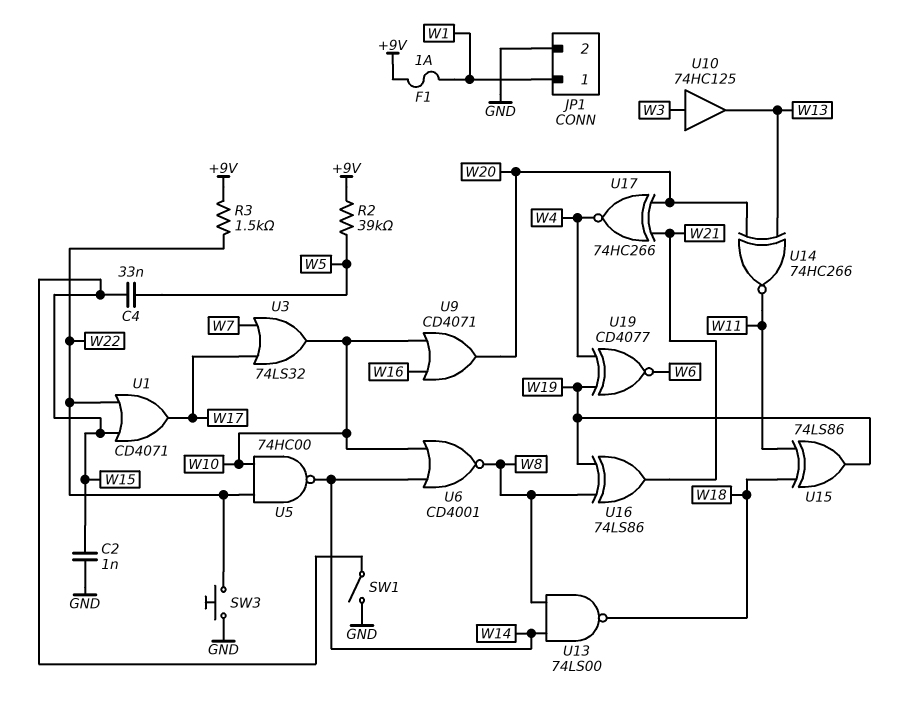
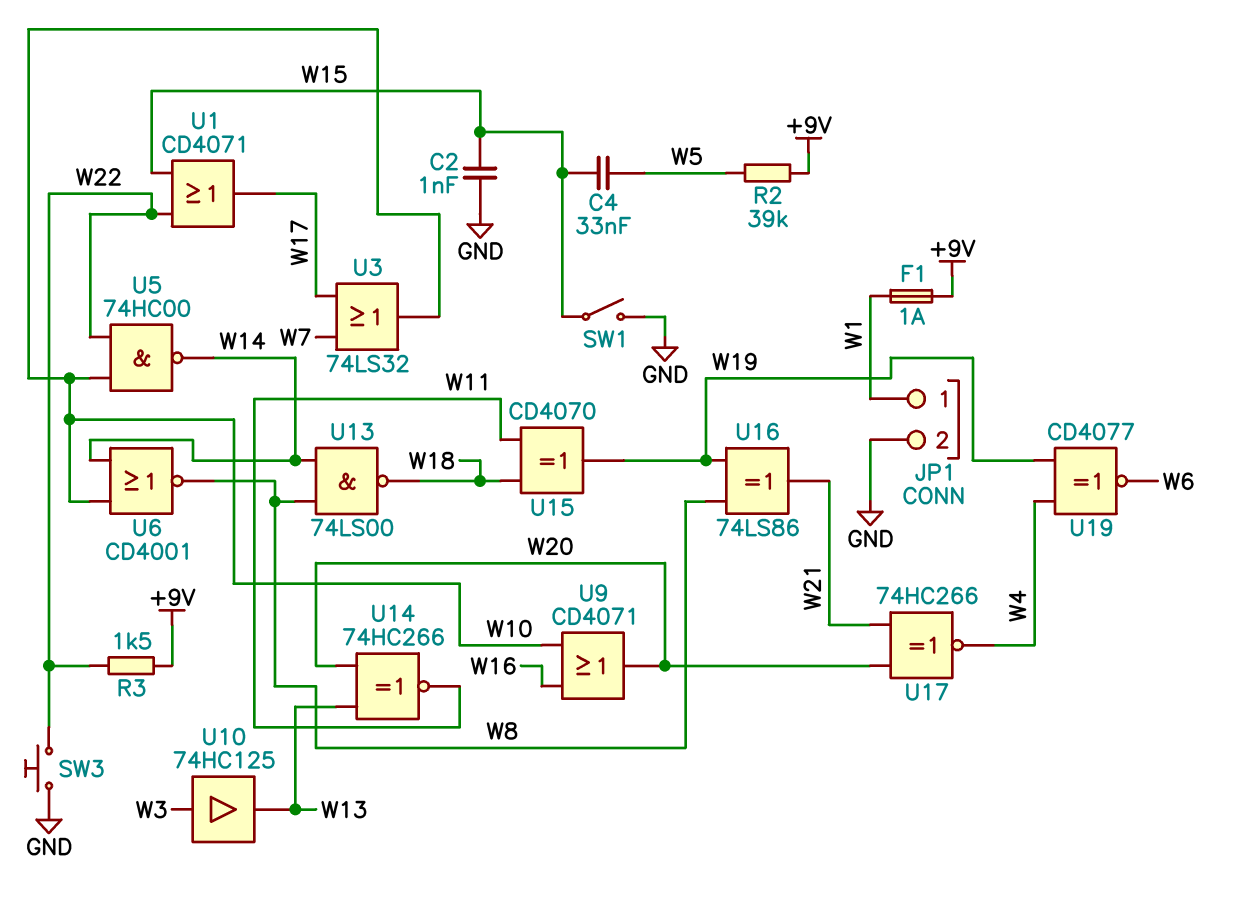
U15: XOR 74LS86 (in W11, in W18, out W19) -> XOR CD4070 (in W11, in W18, out W19)

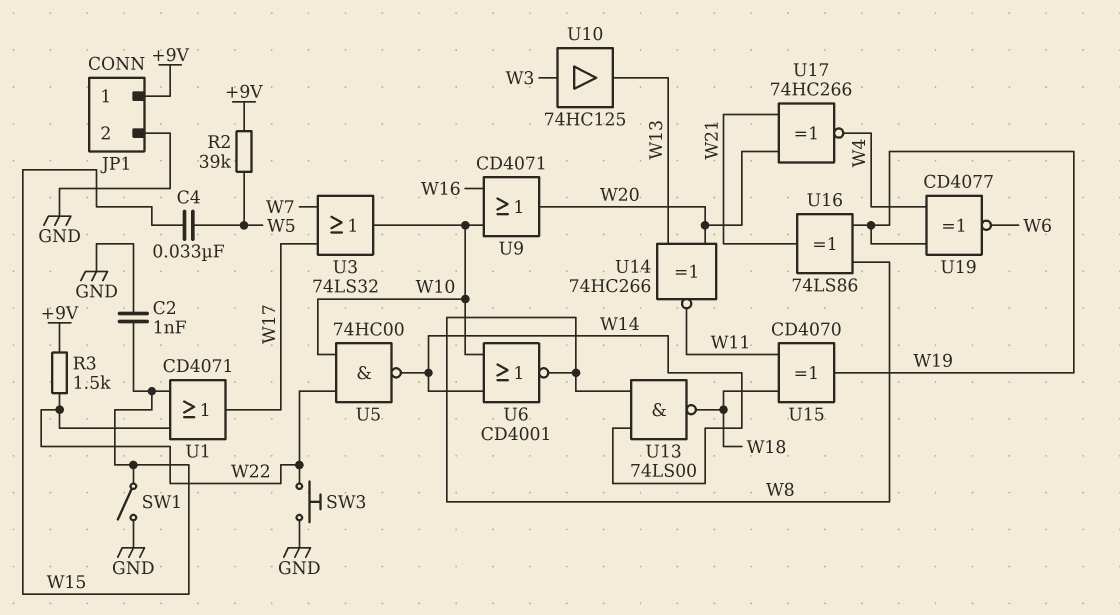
F1: 1A (+9V, W1) -> none
JP1 pin 1: W1 -> +9V

